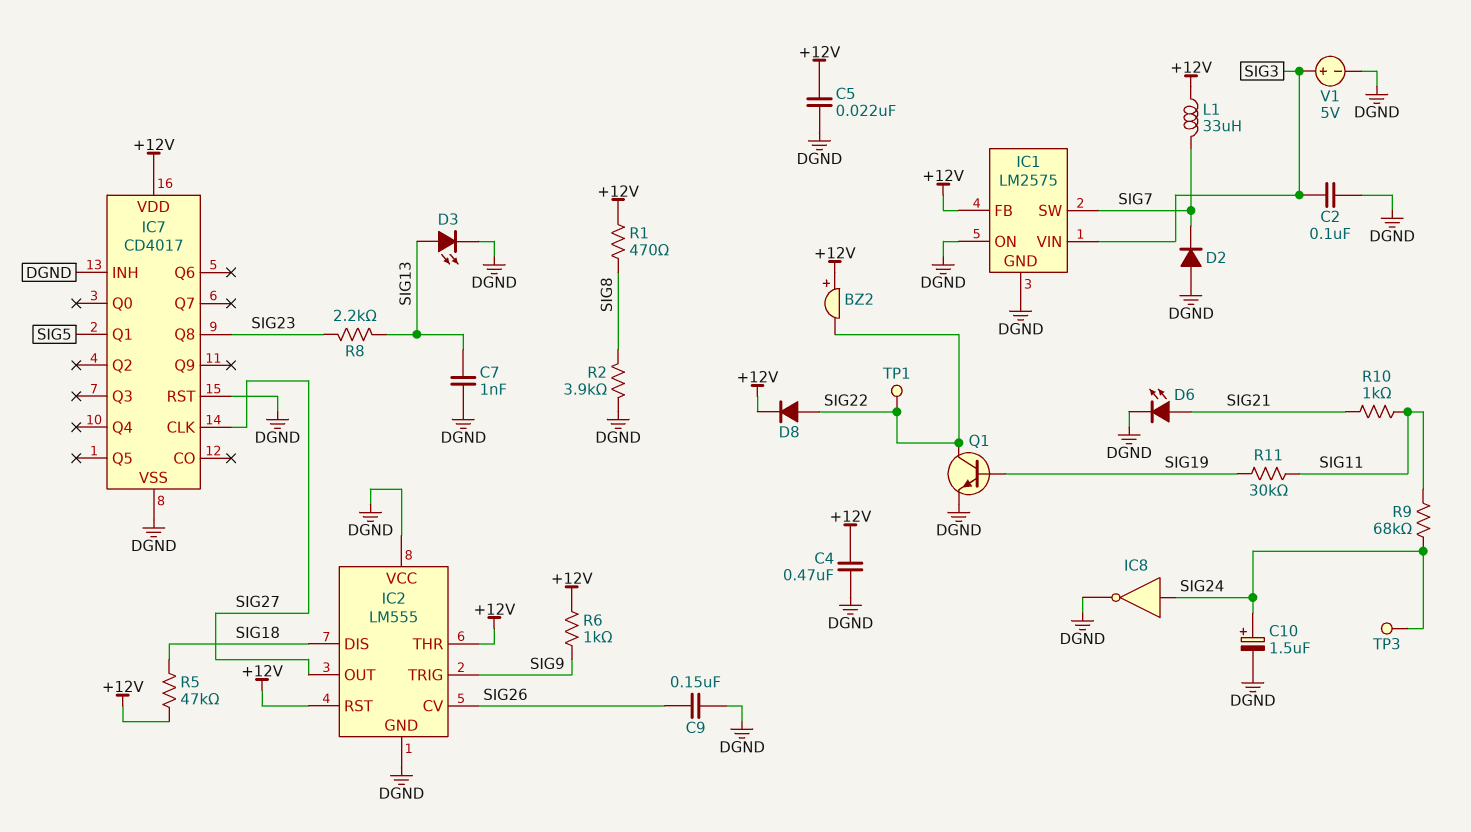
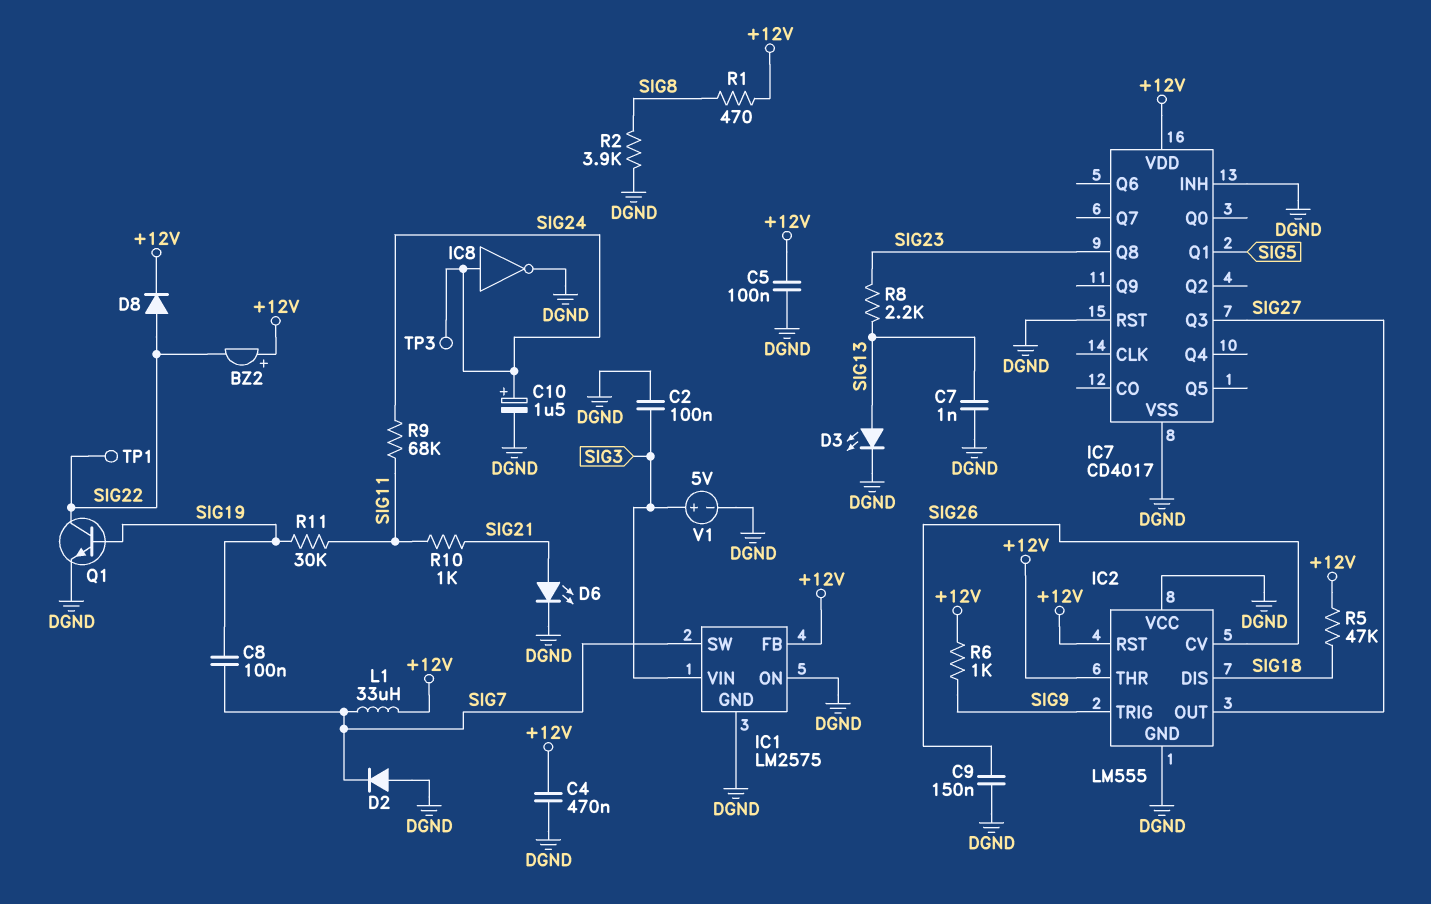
C5: 22nF (+12V, DGND) -> 100nF (+12V, DGND)
C8: none -> 100nF (SIG7, SIG19)
IC7 pin CLK: SIG27 -> none
IC7 pin Q3: none -> SIG27

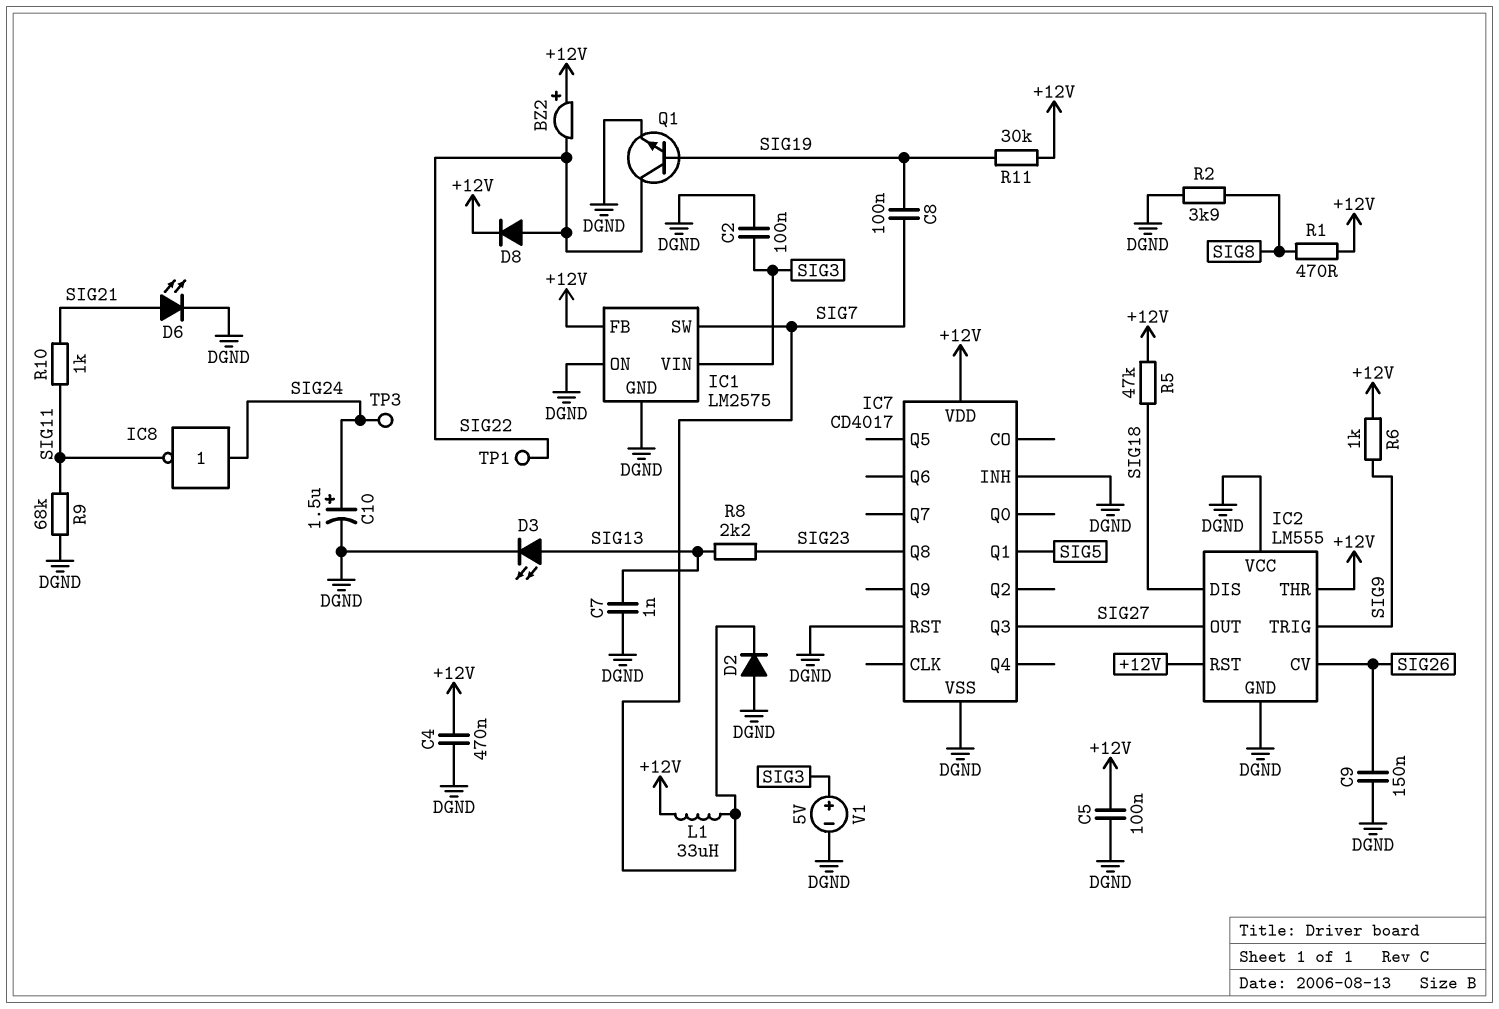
IC8: NOT (in SIG24, out DGND) -> NOT (in SIG24, out SIG11)
R9: 68k (SIG11, SIG24) -> 68k (DGND, SIG11)
R11: 30k (SIG11, SIG19) -> 30k (+12V, SIG19)

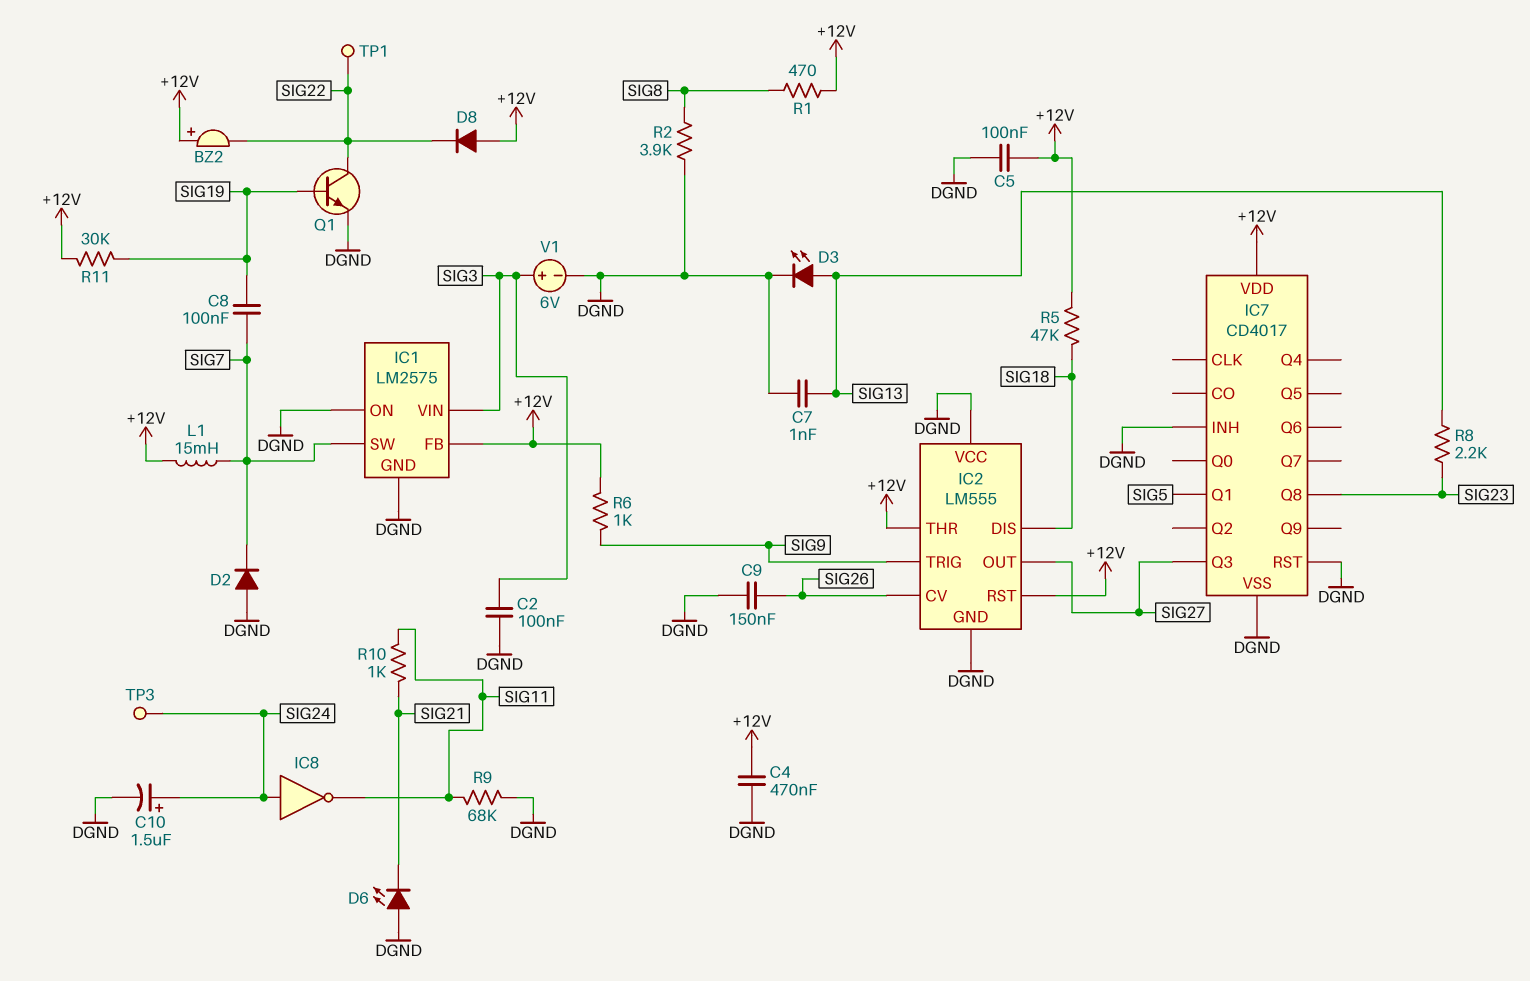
D6: LED (A SIG21, K DGND) -> LED (A DGND, K SIG21)
D8: diode (A SIG22, K +12V) -> diode (A +12V, K SIG22)
L1: 33uH (+12V, SIG7) -> 15mH (+12V, SIG7)
V1: 5V (plus SIG3, minus DGND) -> 6V (plus SIG3, minus DGND)

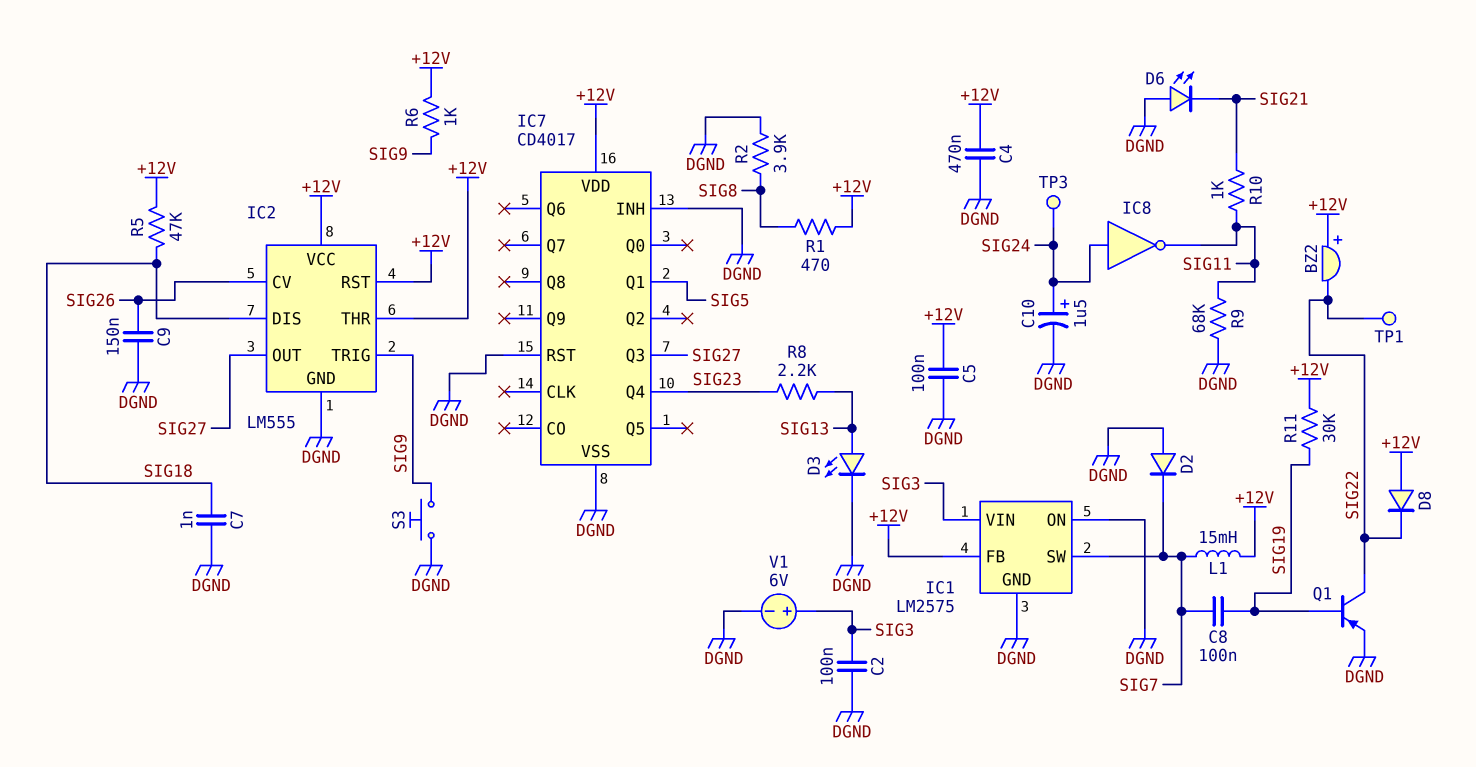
C7: 1nF (DGND, SIG13) -> 1nF (DGND, SIG18)
IC2 pin VCC: DGND -> +12V
IC7 pin Q4: none -> SIG23
IC7 pin Q8: SIG23 -> none
Q1: NPN (B SIG19, C SIG22, E DGND) -> PNP (B SIG19, C SIG22, E DGND)
S3: none -> button (DGND, SIG9)

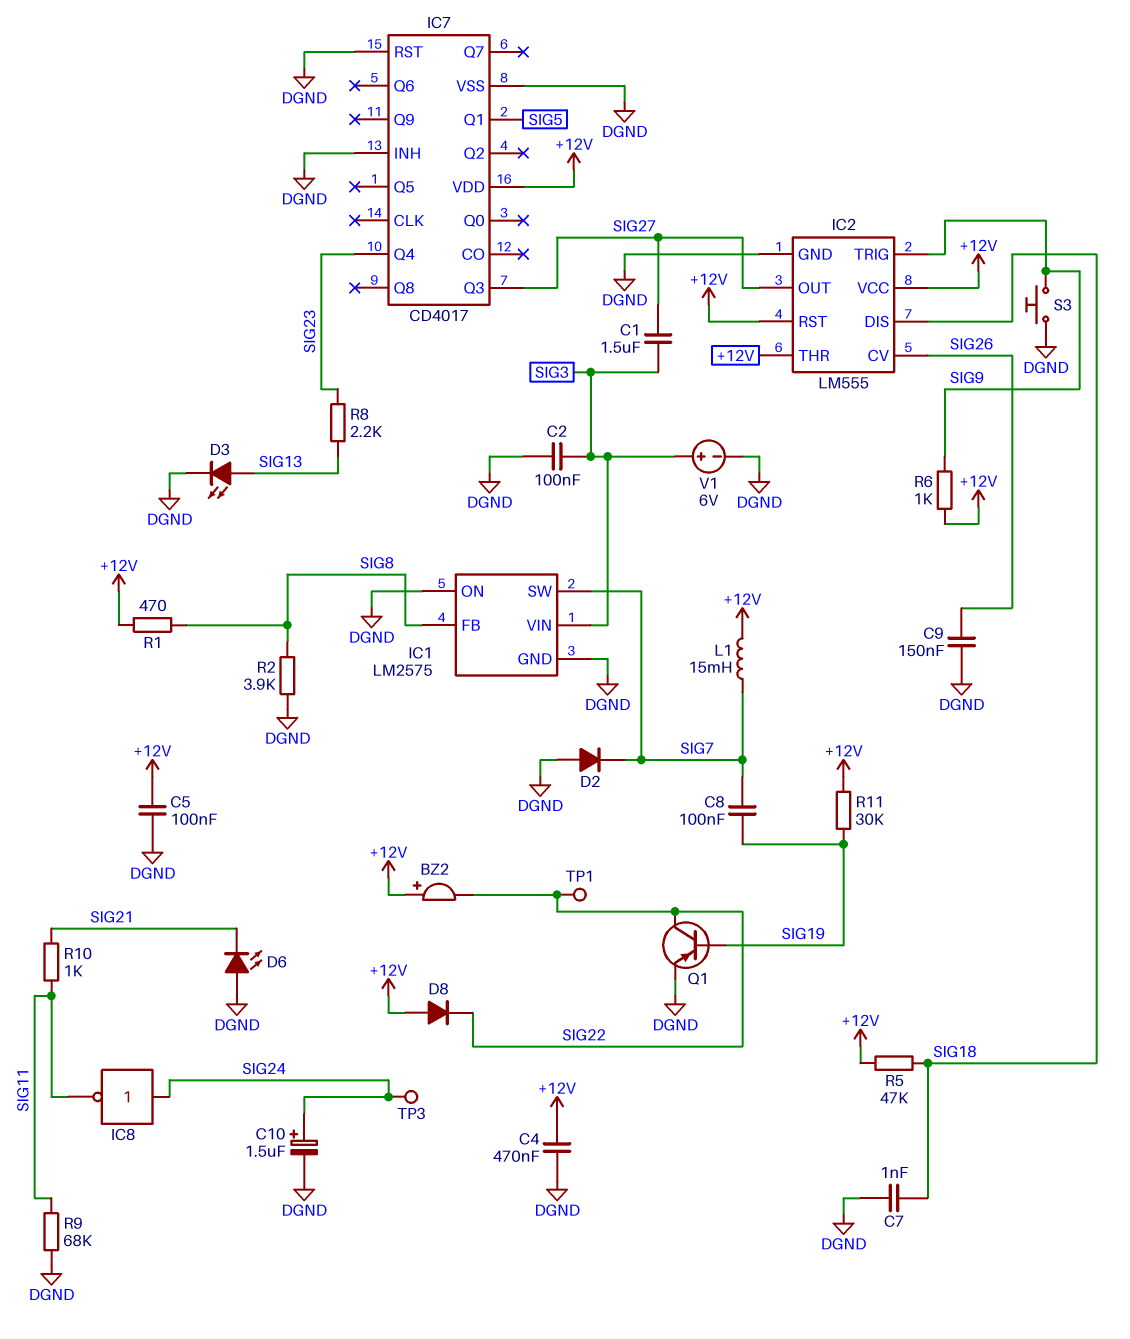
C1: none -> 1.5uF (SIG3, SIG27)
IC1 pin FB: +12V -> SIG8

